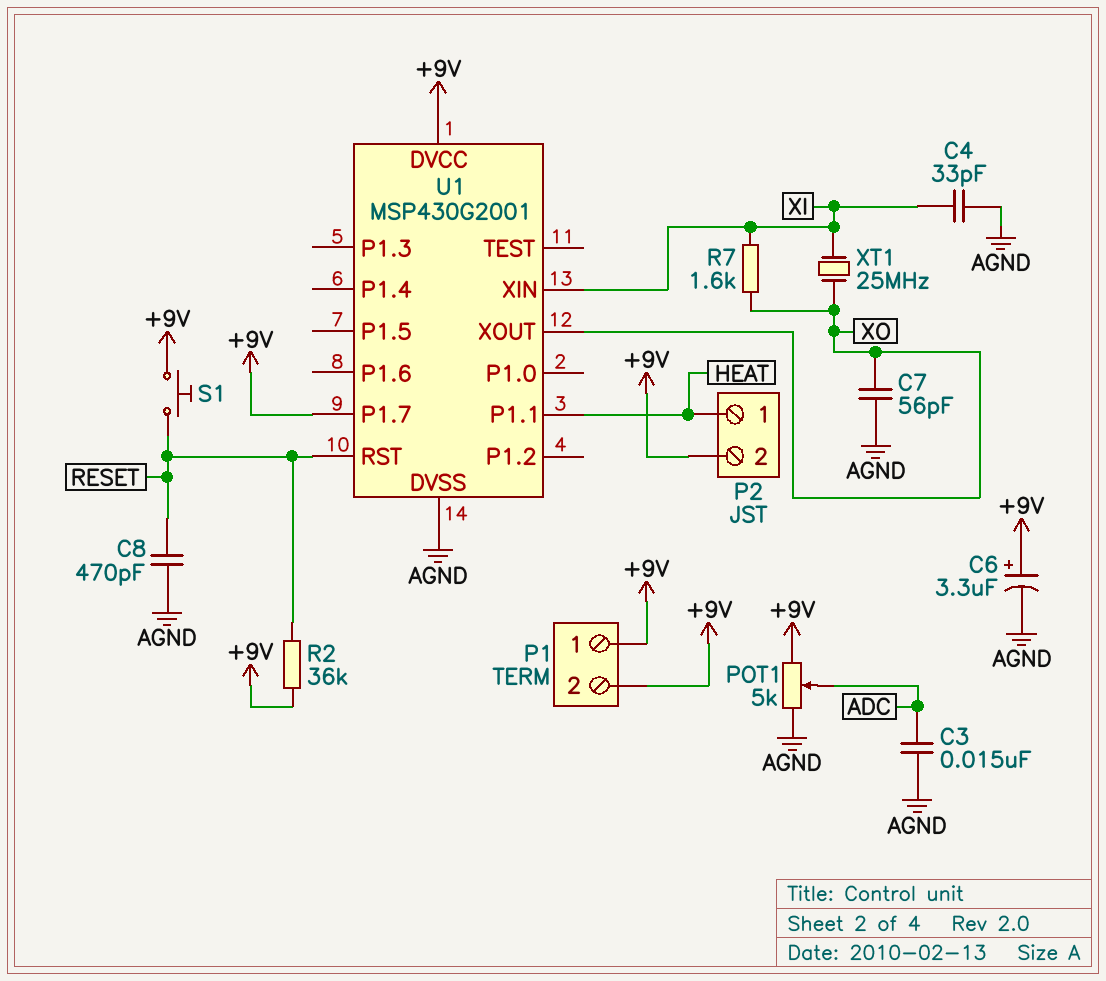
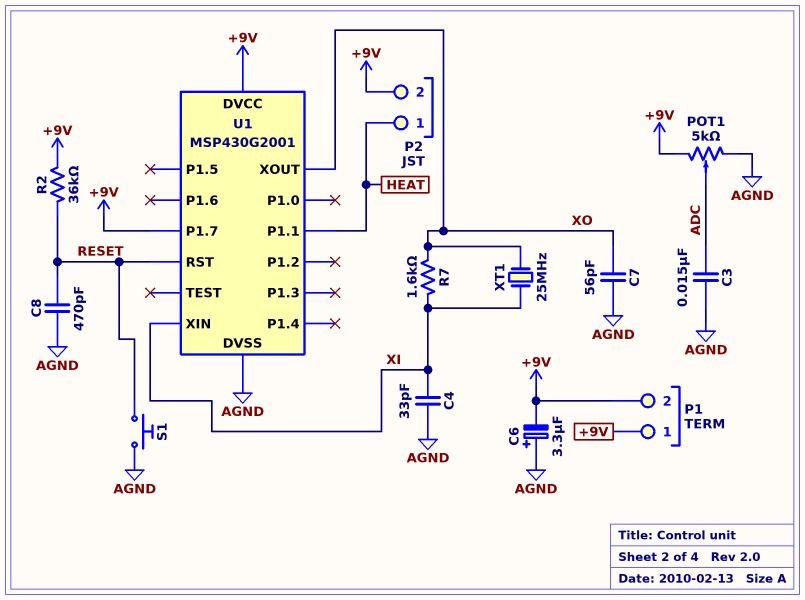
C6: 3.3uF (plus +9V, minus AGND) -> 3.3uF (plus AGND, minus +9V)
S1: button (+9V, RESET) -> button (AGND, RESET)

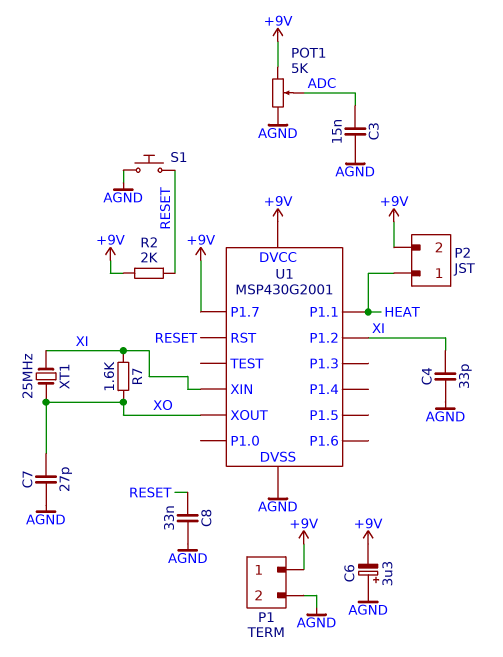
C7: 56pF (AGND, XO) -> 27pF (AGND, XO)
C8: 470pF (AGND, RESET) -> 33nF (AGND, RESET)
P1 pin 2: +9V -> AGND
R2: 36k (+9V, RESET) -> 2k (+9V, RESET)
U1 pin P1.2: none -> XI

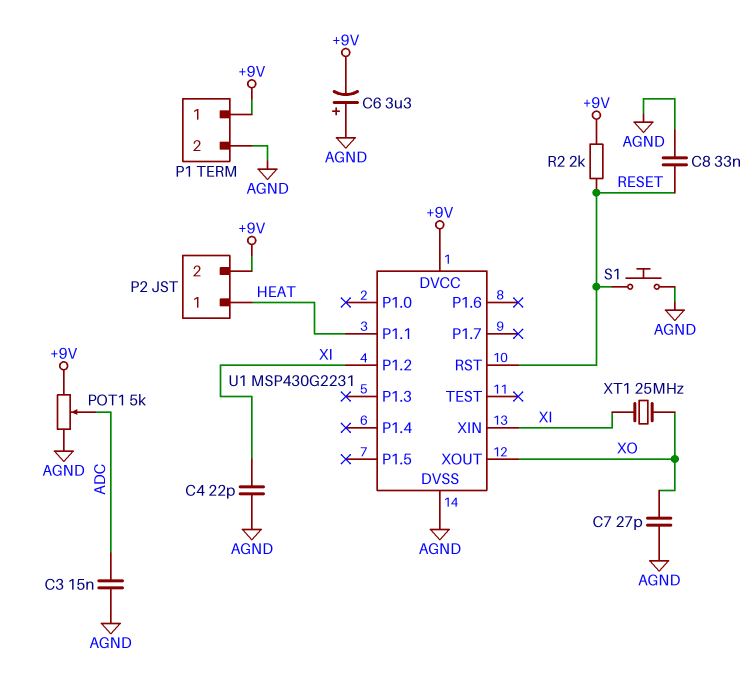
C4: 33pF (AGND, XI) -> 22pF (AGND, XI)
R7: 1.6k (XI, XO) -> none
U1: MSP430G2001 -> MSP430G2231
U1 pin P1.7: +9V -> none

